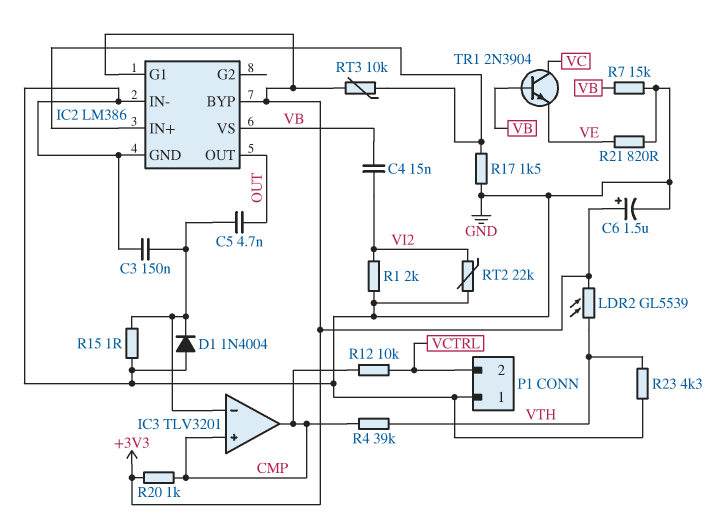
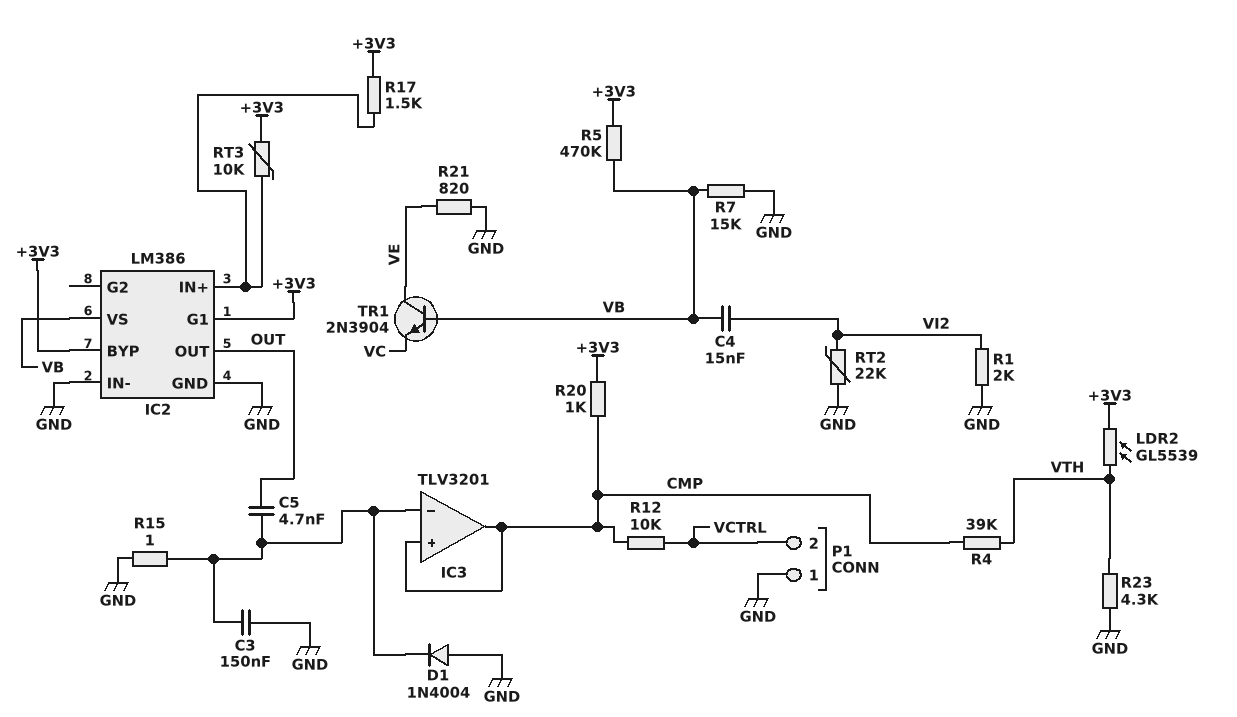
C6: 1.5uF (plus +3V3, minus GND) -> none
R5: none -> 470k (+3V3, VB)
R17: 1.5k (GND, IC2/IN+) -> 1.5k (+3V3, IC2/IN+)
TR1: NPN 2N3904 (B VB, C VC, E VE) -> NPN 2N3904 (B VB, C VE, E VC)

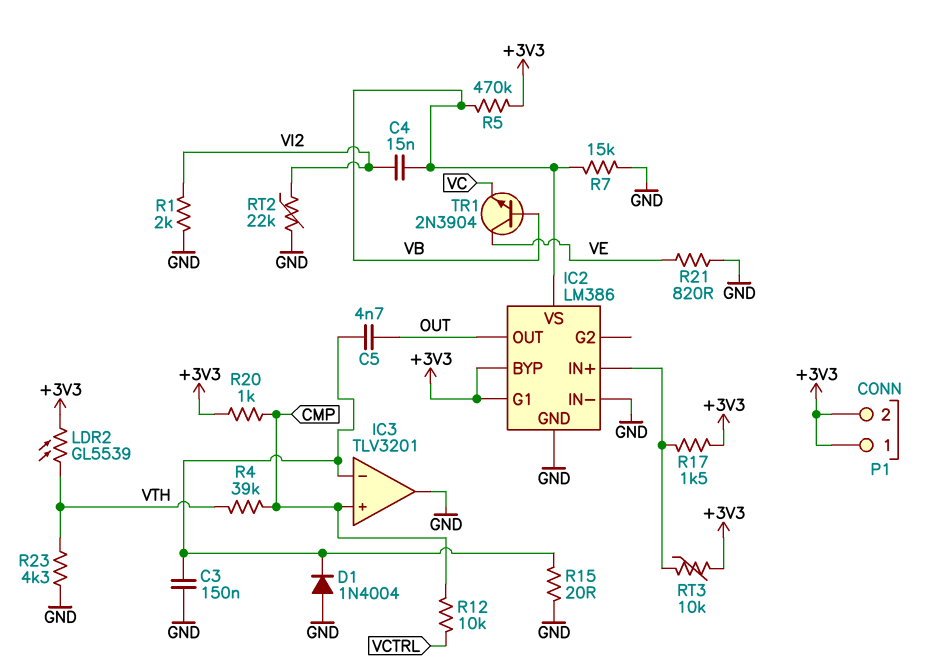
IC3 pin out: CMP -> GND
P1 pin 1: GND -> +3V3
P1 pin 2: VCTRL -> +3V3
R15: 1 (GND, IC3/in-) -> 20 (GND, IC3/in-)

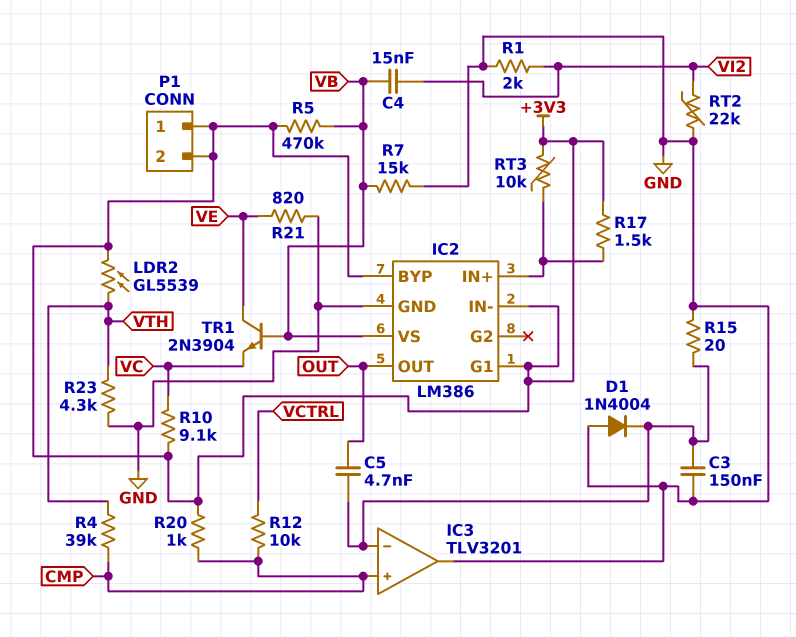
IC2 pin IN-: GND -> +3V3
R10: none -> 9.1k (+3V3, VC)

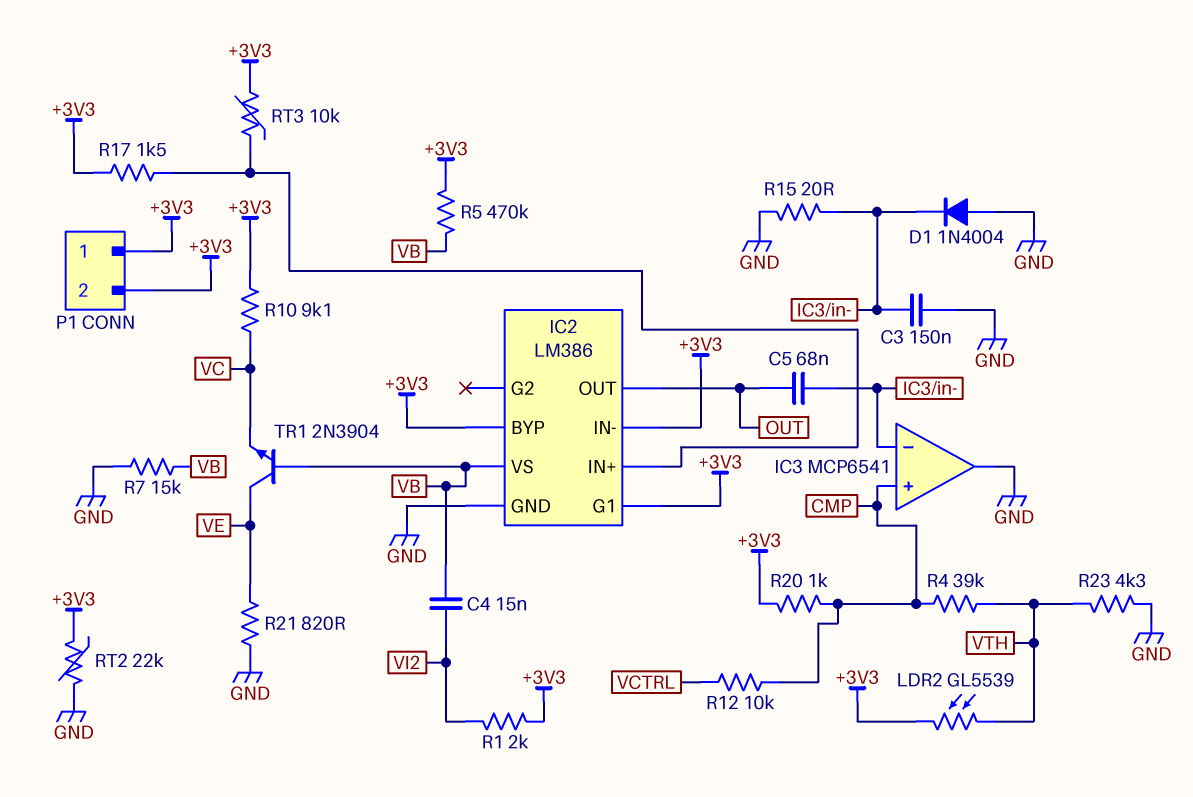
C5: 4.7nF (IC3/in-, OUT) -> 68nF (IC3/in-, OUT)
IC3: TLV3201 -> MCP6541
R1: 2k (GND, VI2) -> 2k (+3V3, VI2)
RT2: 22k (GND, VI2) -> 22k (+3V3, GND)

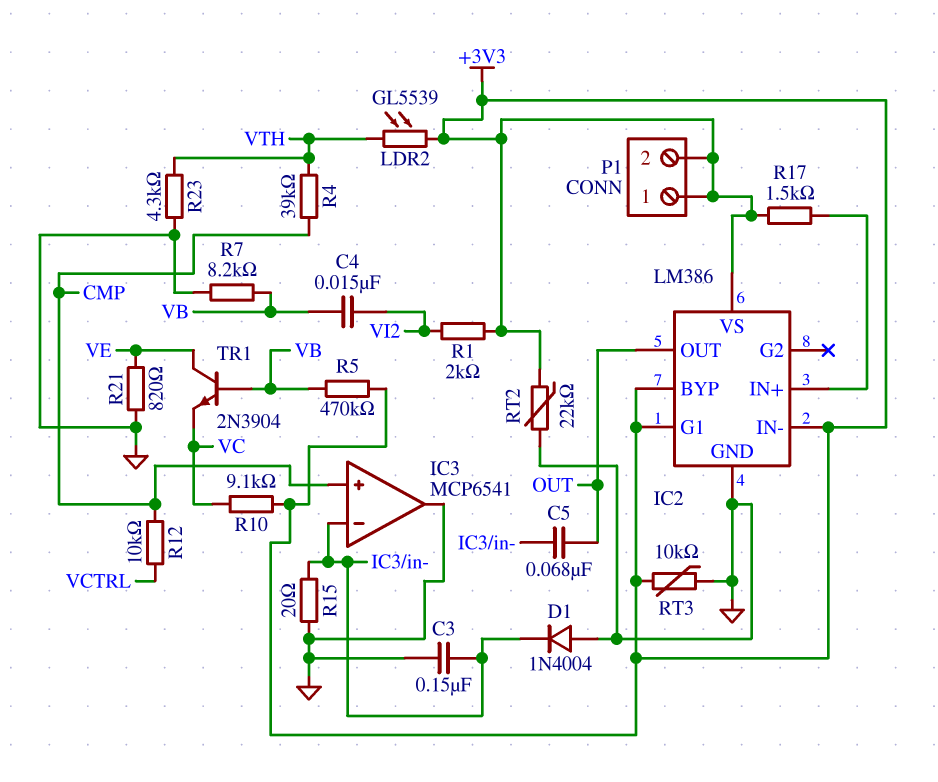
IC2 pin VS: VB -> +3V3
R7: 15k (GND, VB) -> 8.2k (GND, VB)
R20: 1k (+3V3, CMP) -> none
RT3: 10k (+3V3, IC2/IN+) -> 10k (+3V3, GND)

